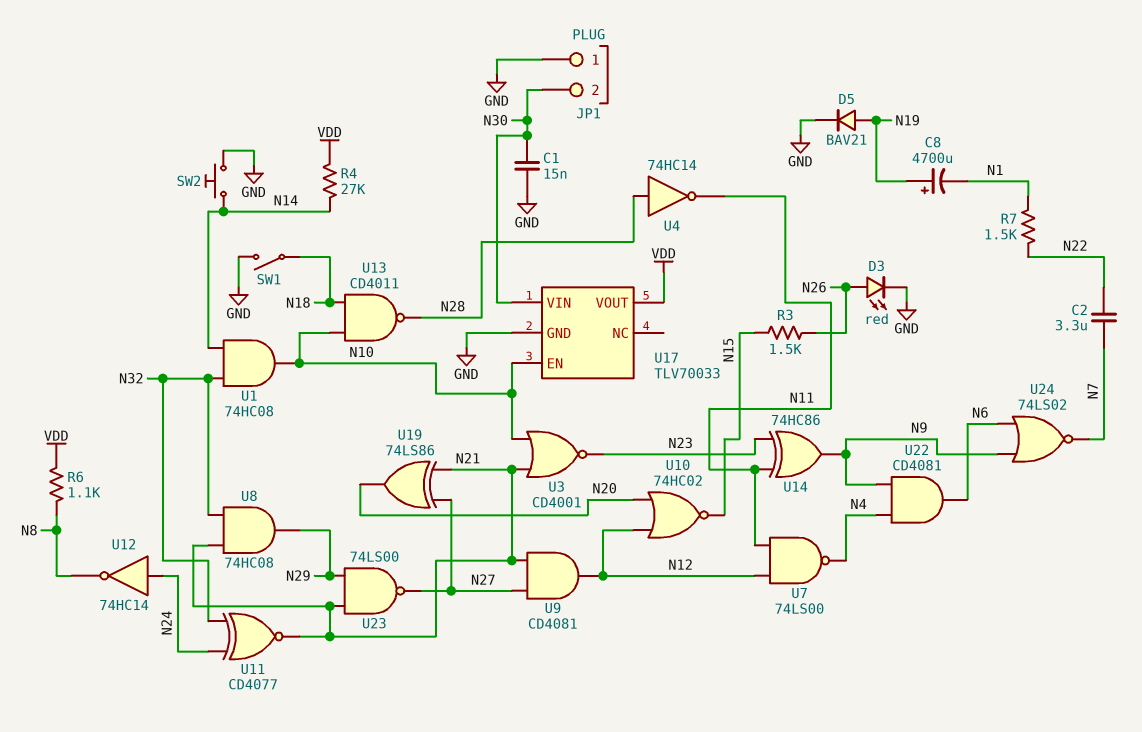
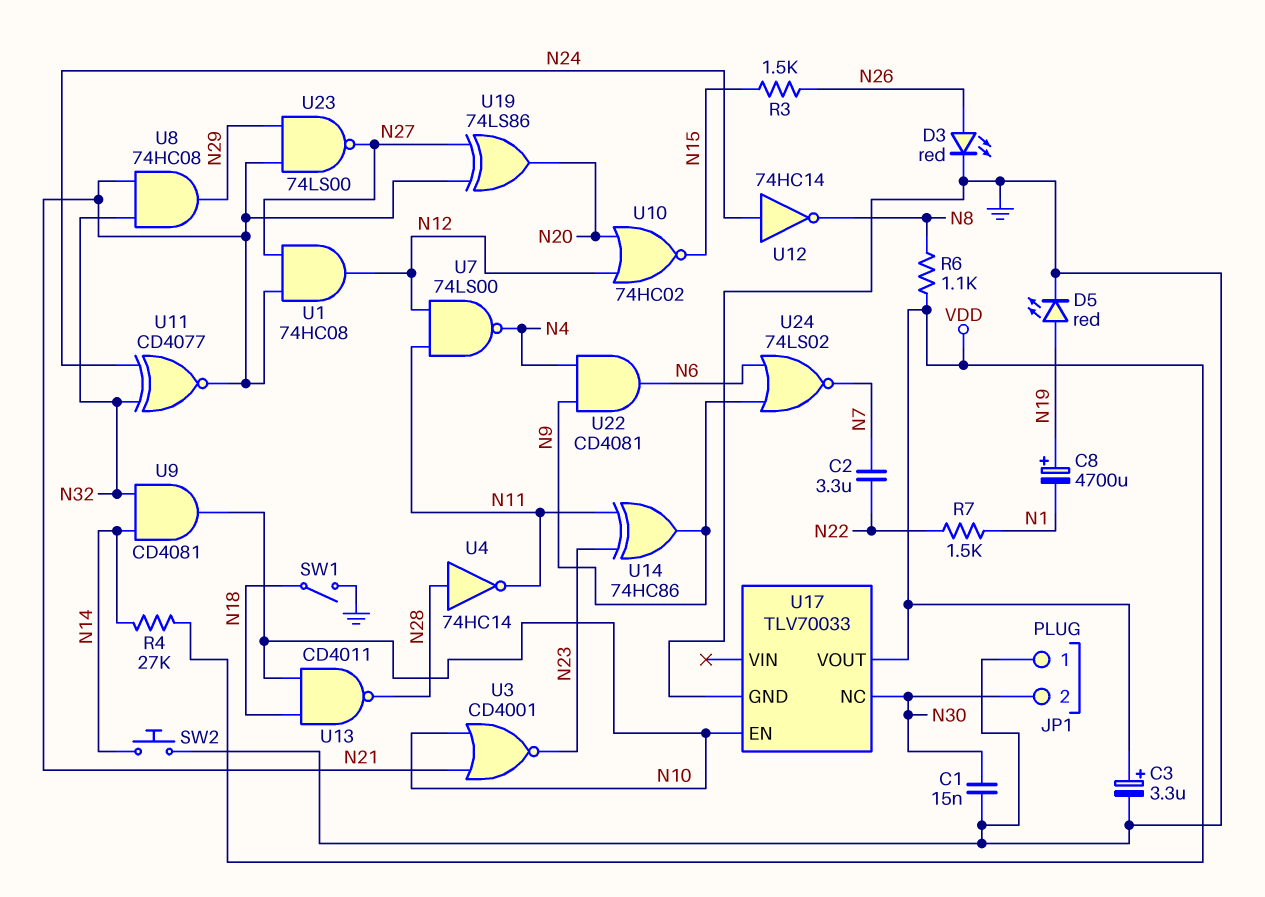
C3: none -> 3.3uF (plus VDD, minus GND)
D5: diode BAV21 (A N19, K GND) -> LED red (A N19, K GND)
U1: AND 74HC08 (in N14, in N32, out N10) -> AND 74HC08 (in N21, in N27, out N12)
U9: AND CD4081 (in N21, in N27, out N12) -> AND CD4081 (in N14, in N32, out N10)
U17 pin NC: none -> N30
U17 pin VIN: N30 -> none

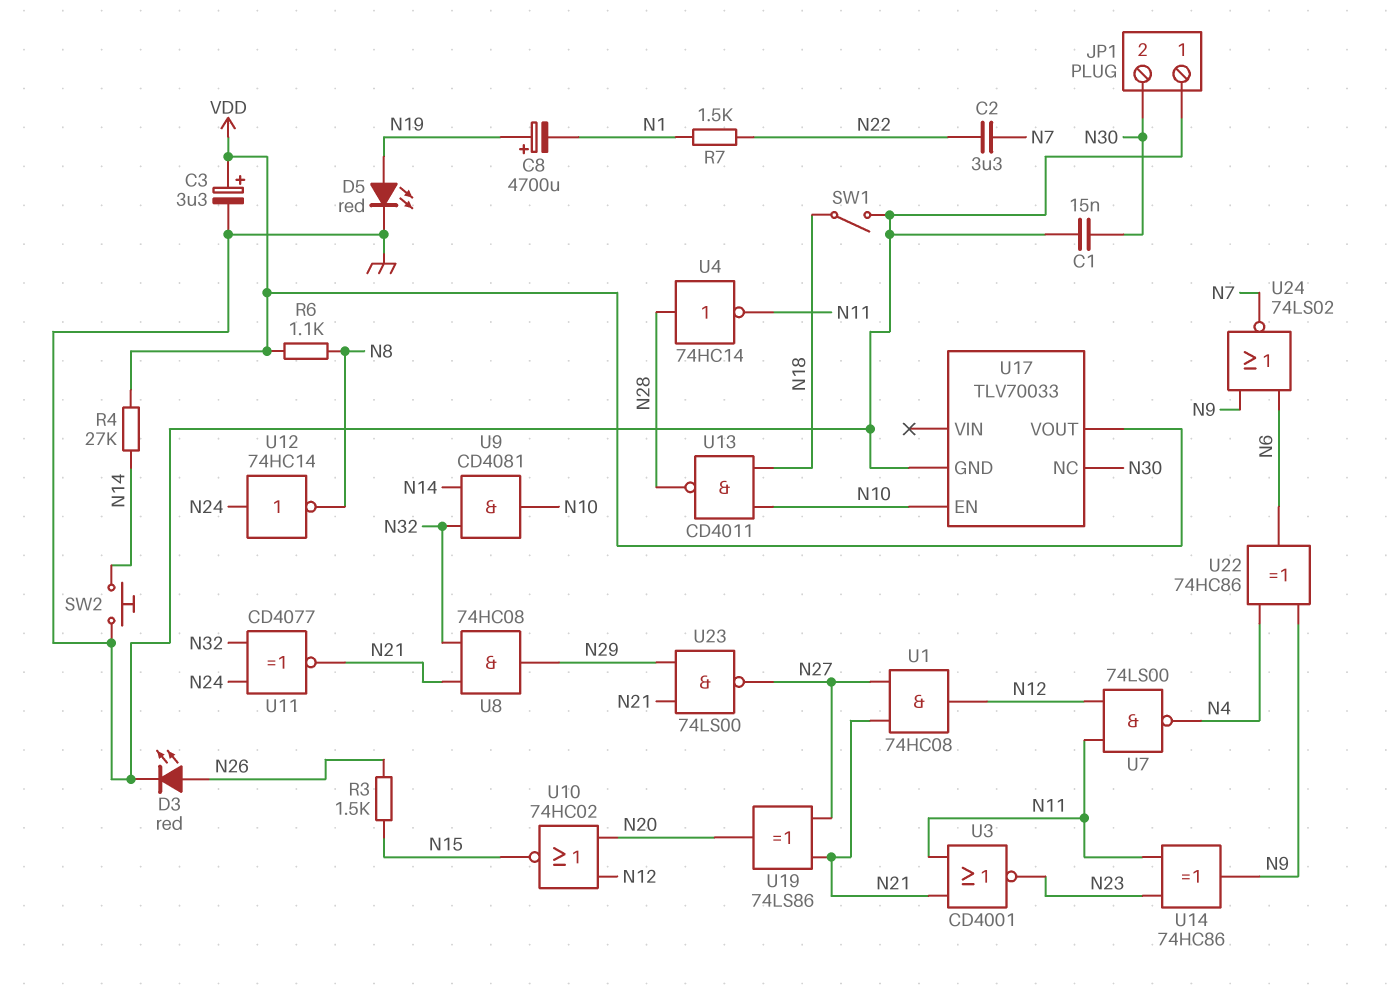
U3: NOR CD4001 (in N10, in N21, out N23) -> NOR CD4001 (in N11, in N21, out N23)
U22: AND CD4081 (in N4, in N9, out N6) -> XOR 74HC86 (in N4, in N9, out N6)

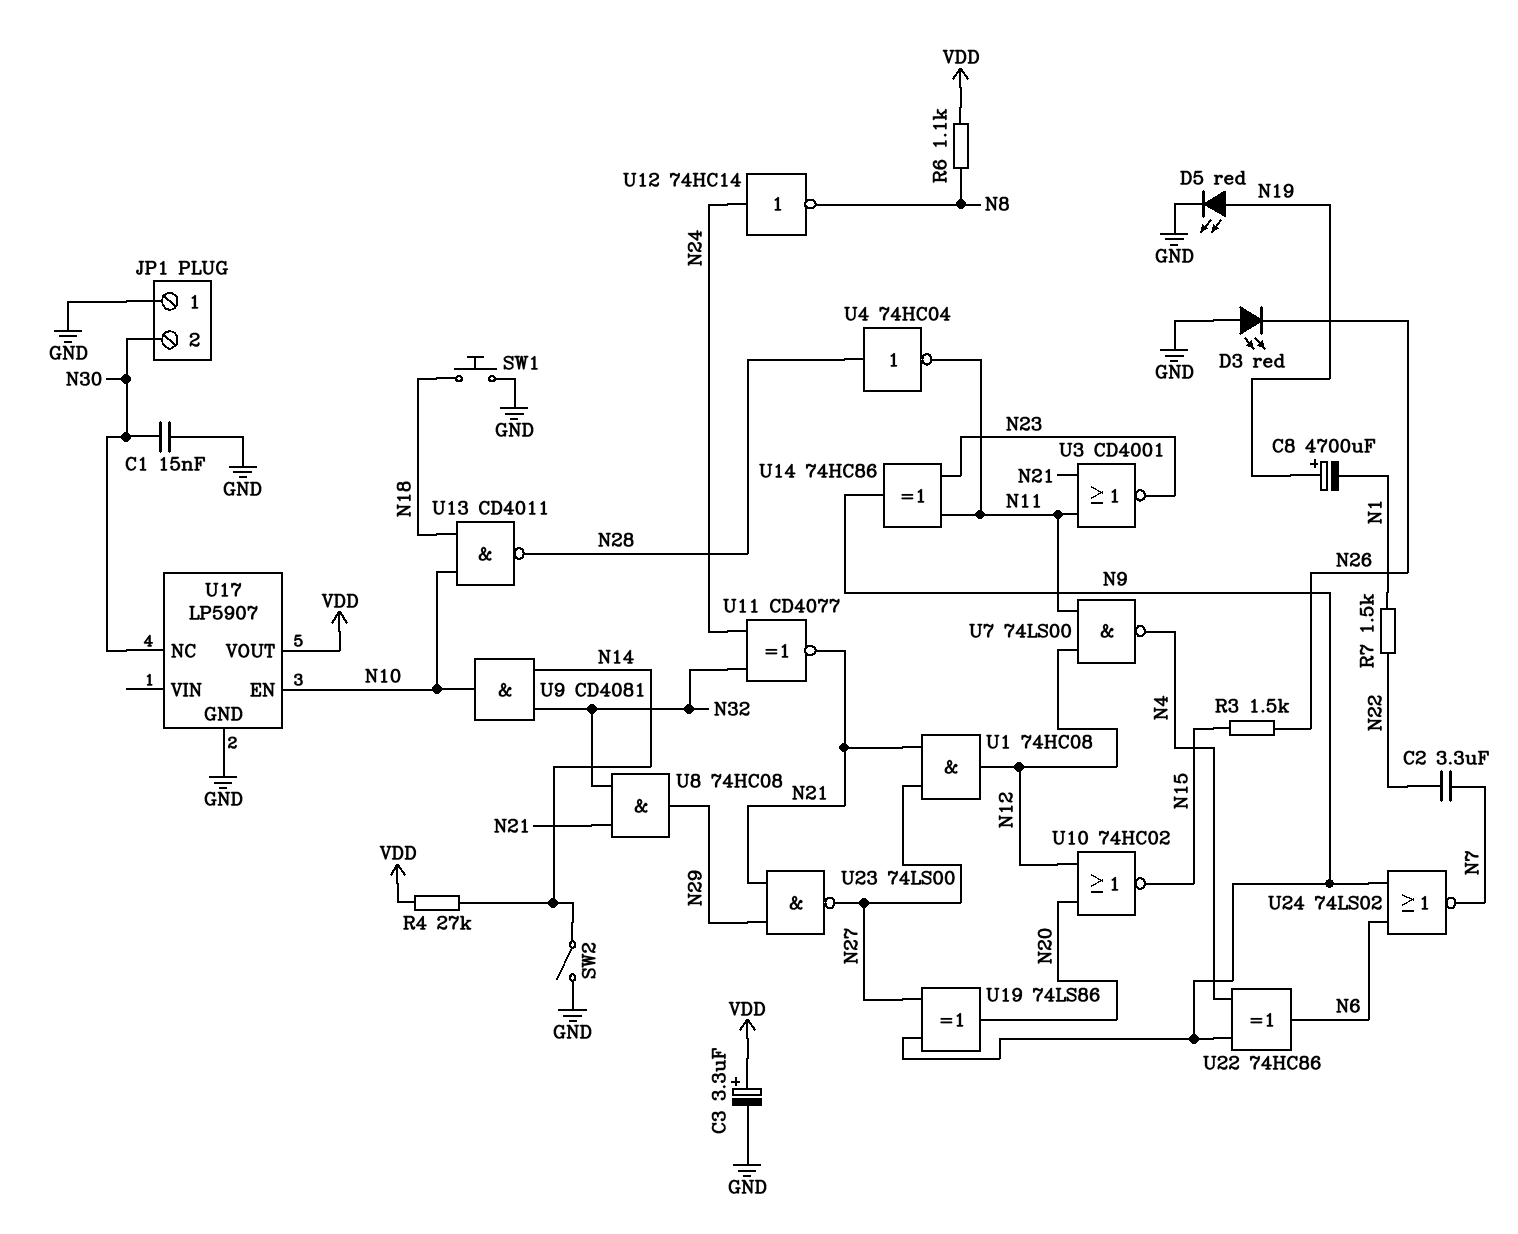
D3: LED red (A N26, K GND) -> LED red (A GND, K N26)
SW1: switch (GND, N18) -> button (GND, N18)
SW2: button (GND, N14) -> switch (GND, N14)
U4: NOT 74HC14 (in N28, out N11) -> NOT 74HC04 (in N28, out N11)
U17: TLV70033 -> LP5907
U19: XOR 74LS86 (in N21, in N27, out N20) -> XOR 74LS86 (in N9, in N27, out N20)

